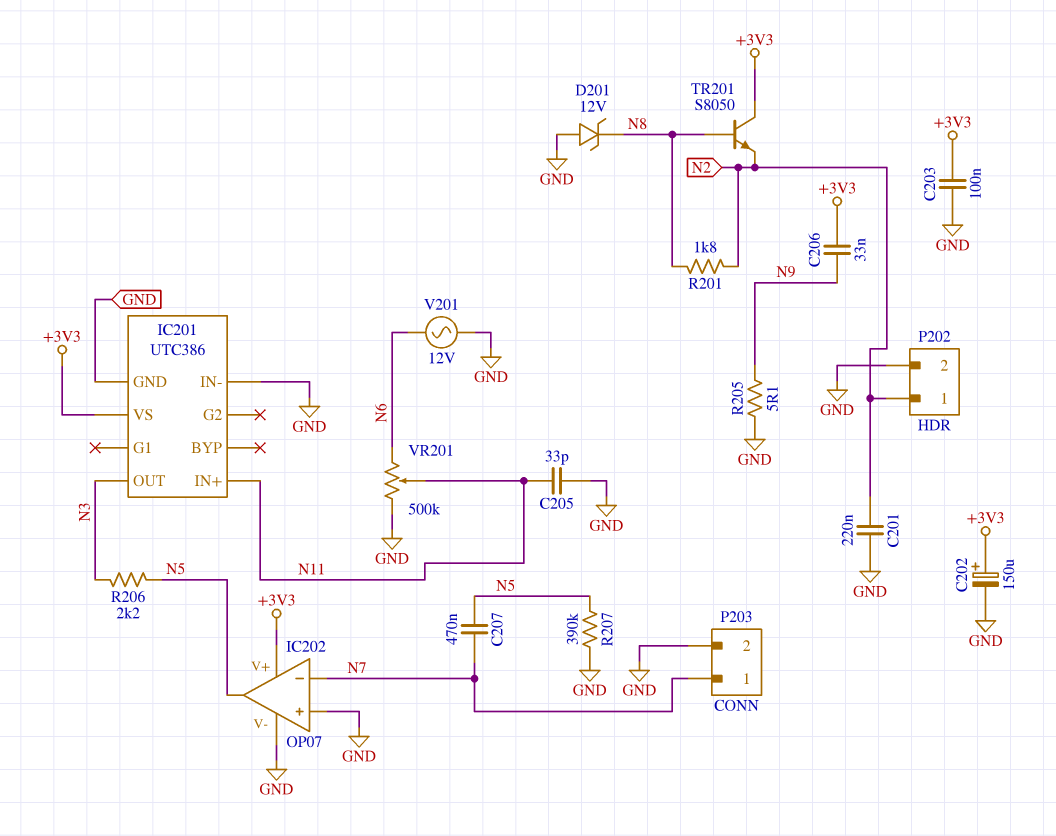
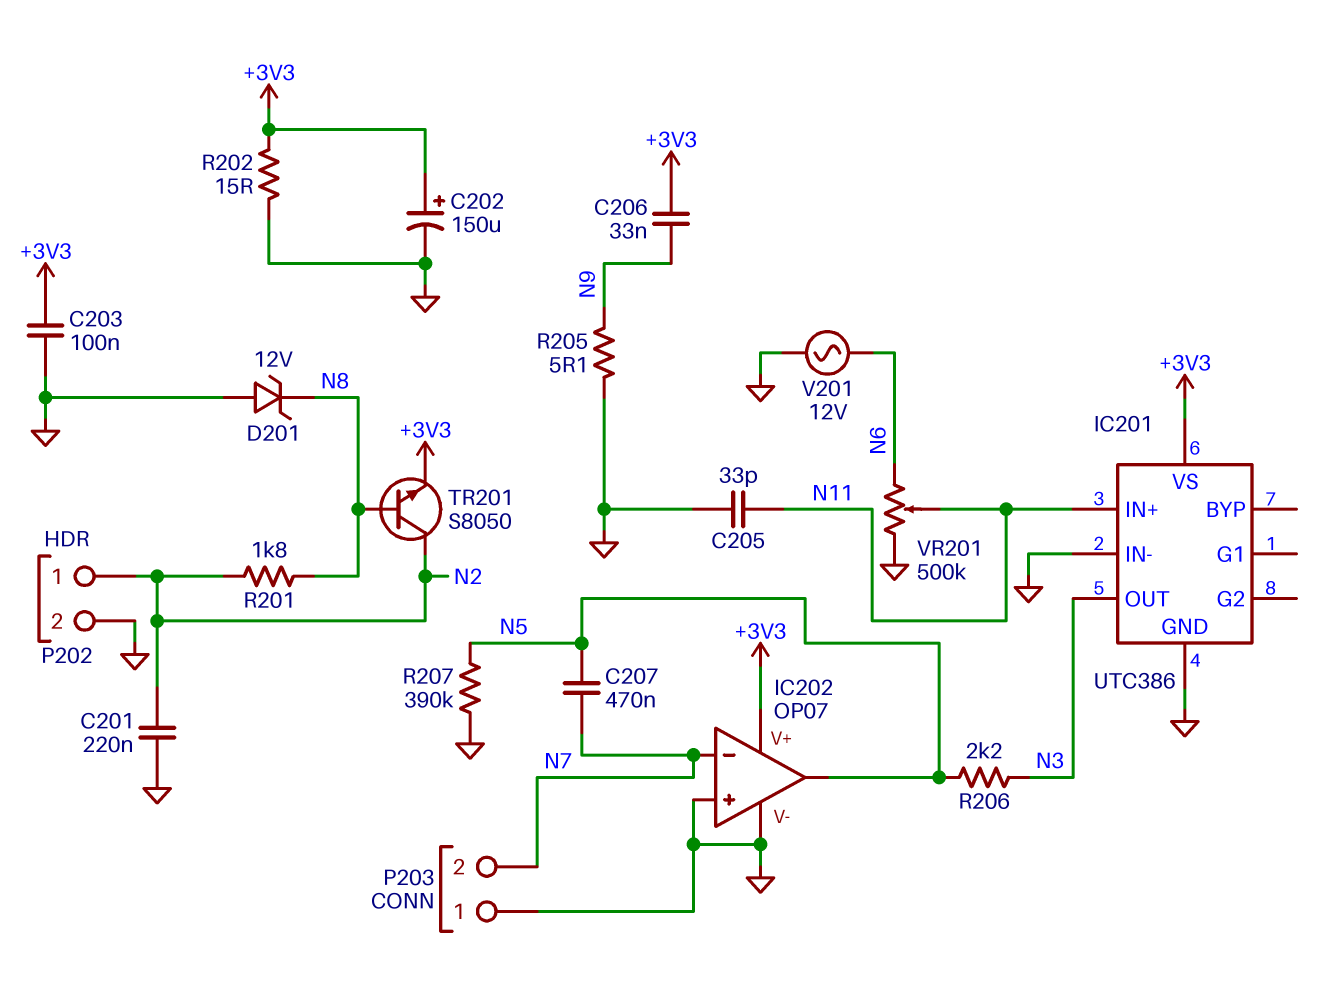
P203 pin 1: N7 -> GND
P203 pin 2: GND -> N7
R202: none -> 15 (+3V3, GND)
TR201: NPN S8050 (B N8, C +3V3, E N2) -> NPN S8050 (B N8, C N2, E +3V3)

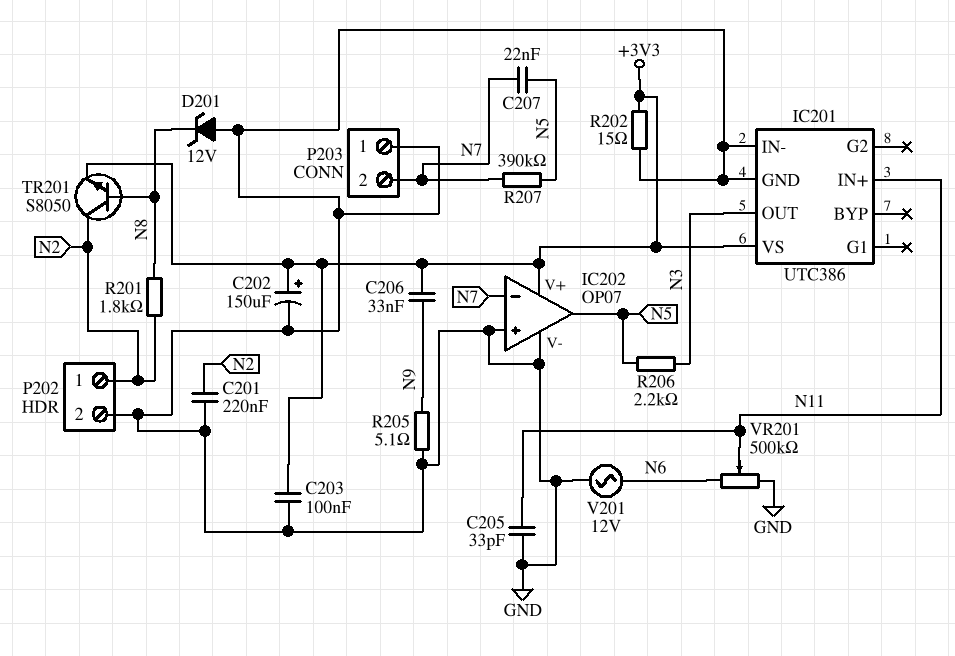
C207: 470nF (N5, N7) -> 22nF (N5, N7)
R207: 390k (GND, N5) -> 390k (N5, N7)

